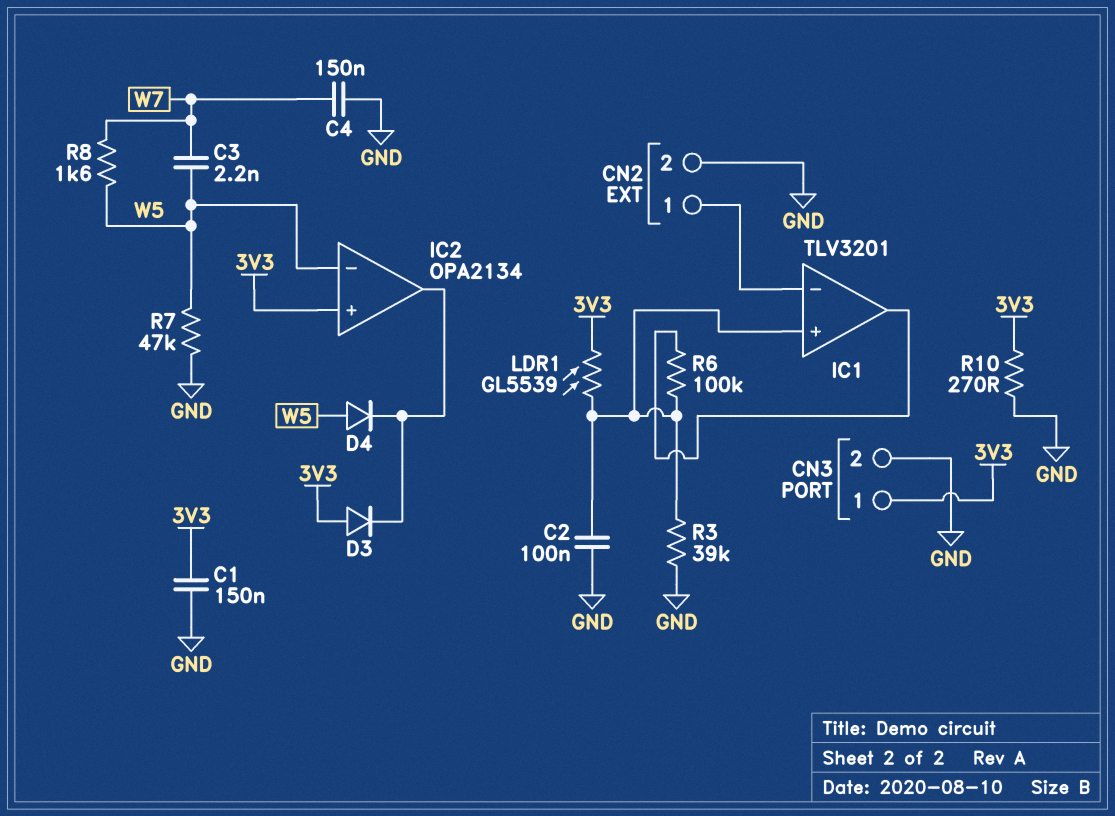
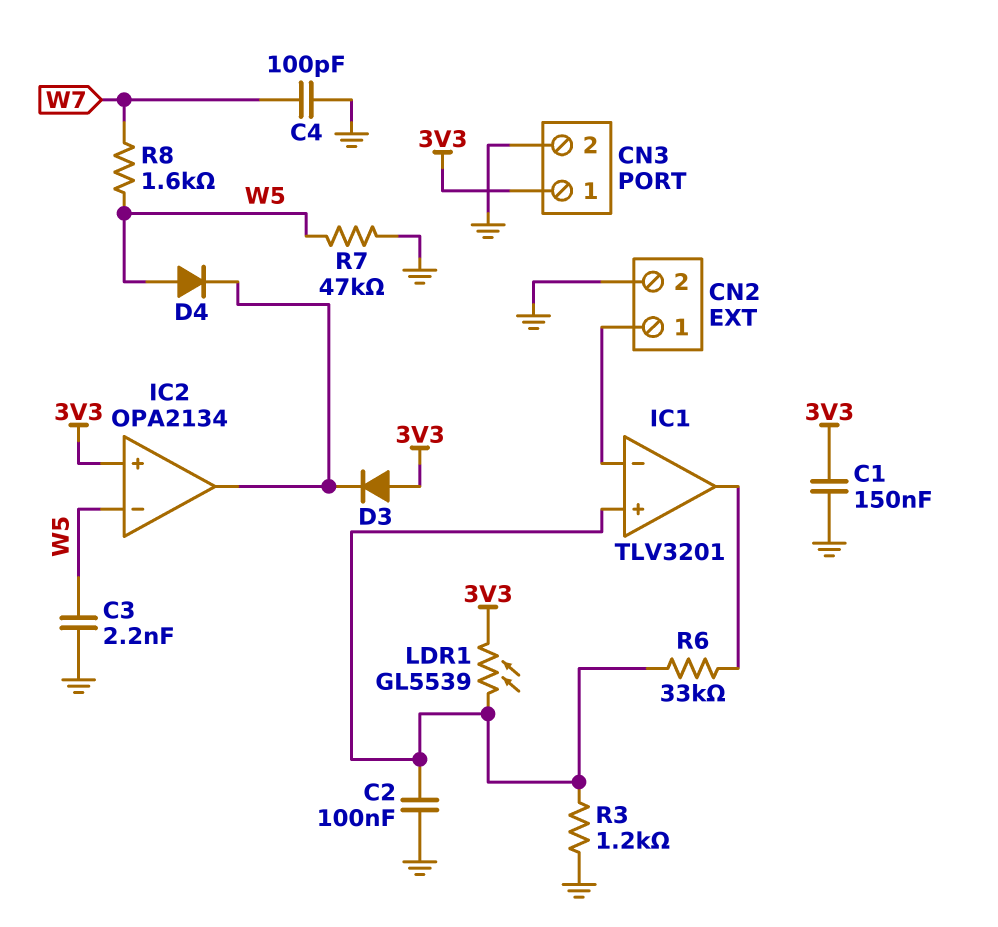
C3: 2.2nF (W5, W7) -> 2.2nF (GND, W5)
C4: 150nF (GND, W7) -> 100pF (GND, W7)
R3: 39k (GND, IC1/in+) -> 1.2k (GND, IC1/in+)
R6: 100k (IC1/in+, IC1/out) -> 33k (IC1/in+, IC1/out)
R10: 270 (3V3, GND) -> none

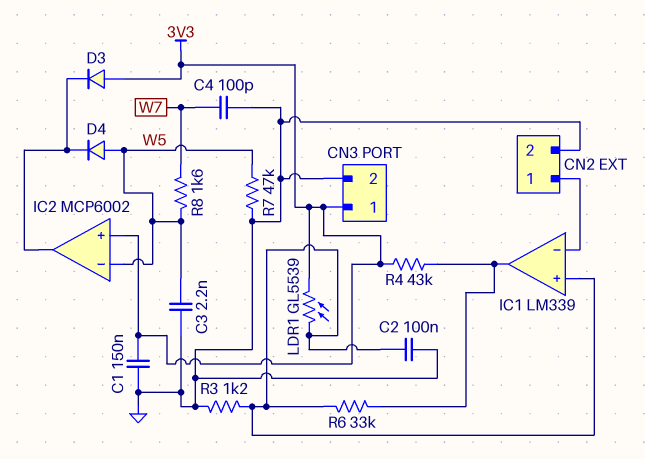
IC1: TLV3201 -> LM339
IC2: OPA2134 -> MCP6002
R4: none -> 43k (3V3, IC1/out)

